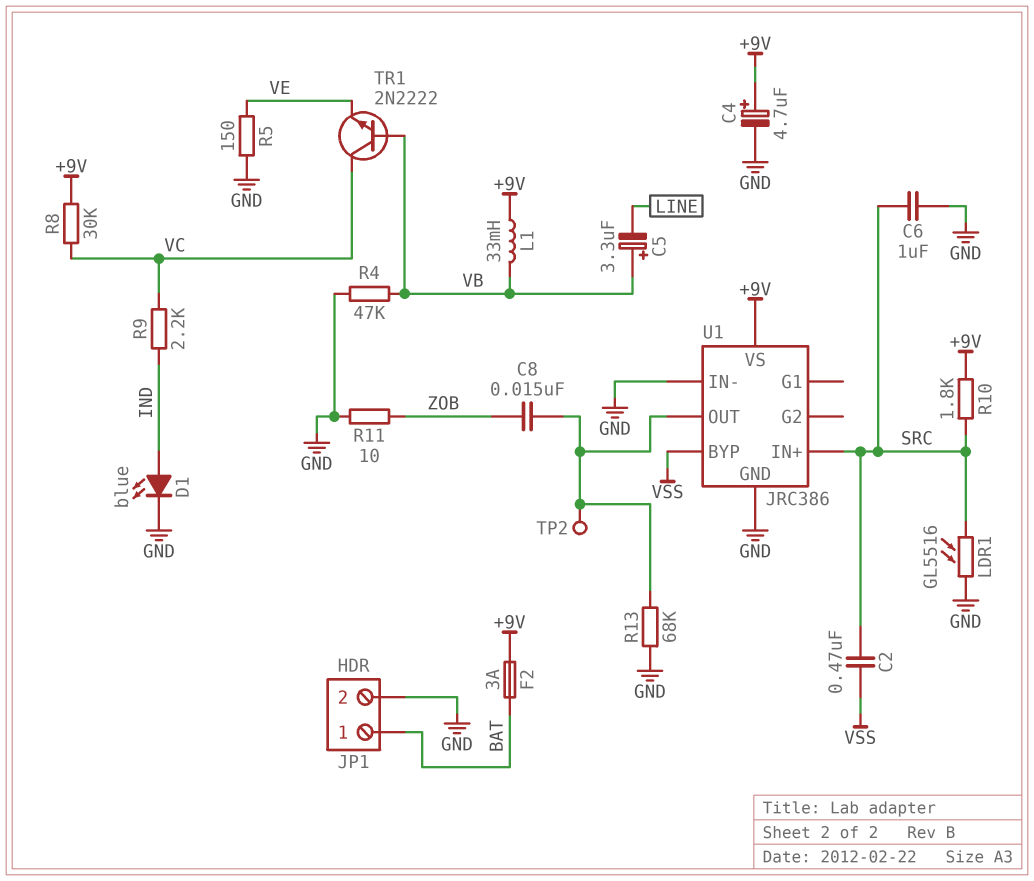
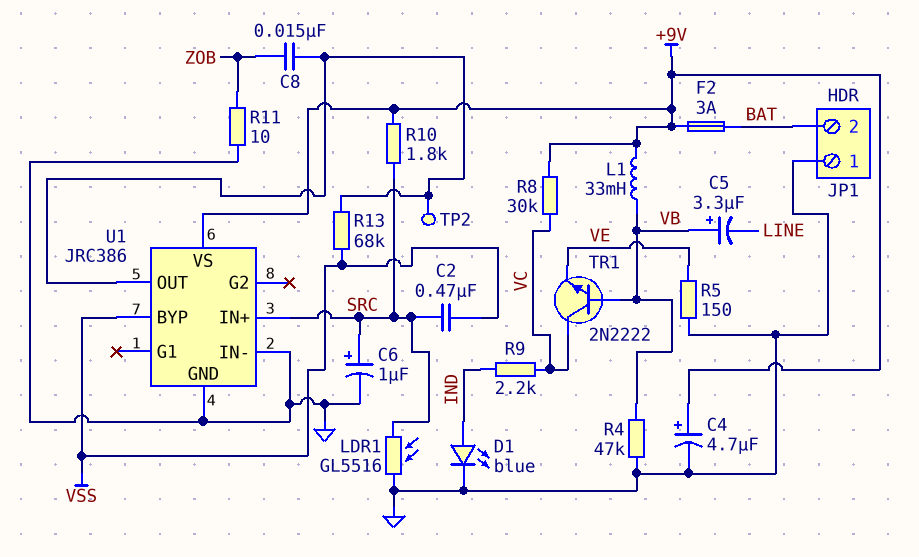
C6: 1uF (GND, SRC) -> 1uF (plus SRC, minus GND)
JP1 pin 1: BAT -> GND
JP1 pin 2: GND -> BAT
R13: 68k (GND, U1/OUT) -> 68k (U1/OUT, VSS)

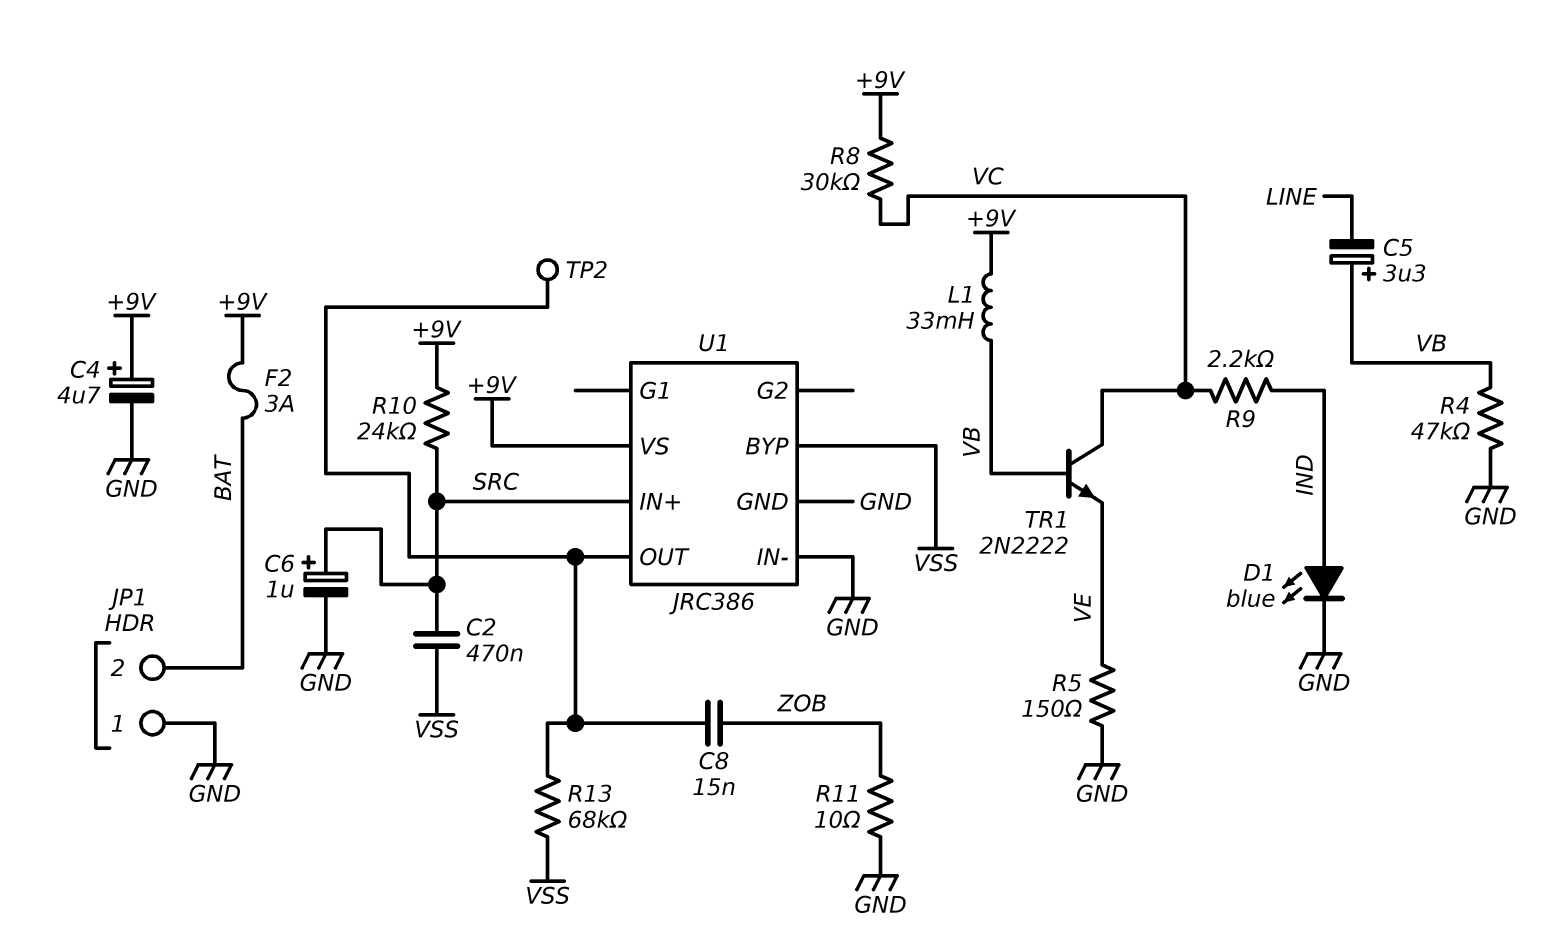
LDR1: GL5516 (GND, SRC) -> none
R10: 1.8k (+9V, SRC) -> 24k (+9V, SRC)

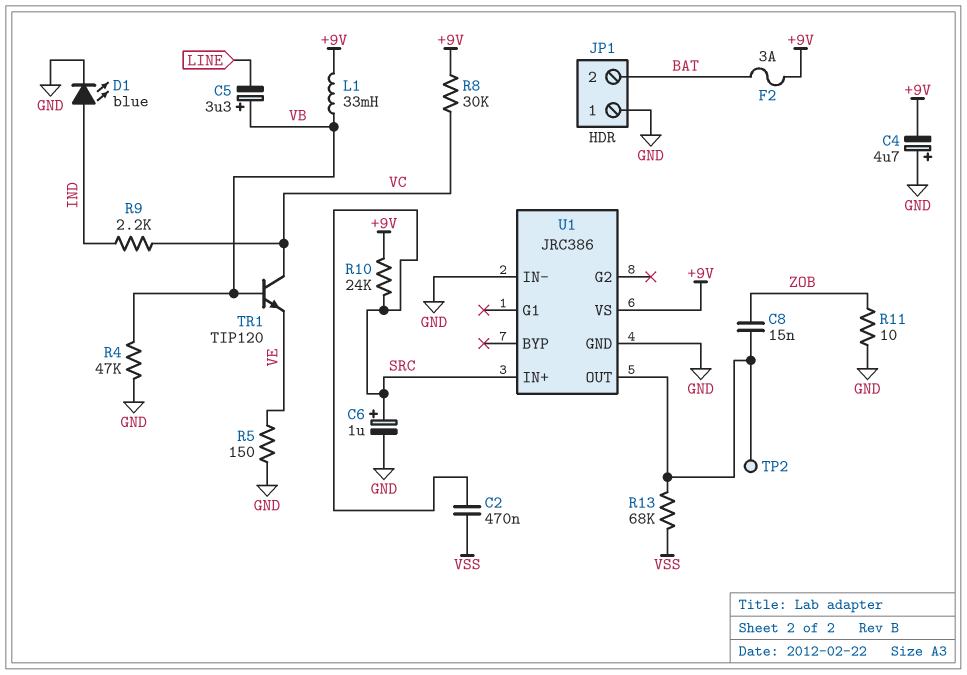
C4: 4.7uF (plus +9V, minus GND) -> 4.7uF (plus GND, minus +9V)
TR1: NPN 2N2222 (B VB, C VC, E VE) -> NPN TIP120 (B VB, C VC, E VE)
U1 pin BYP: VSS -> none

